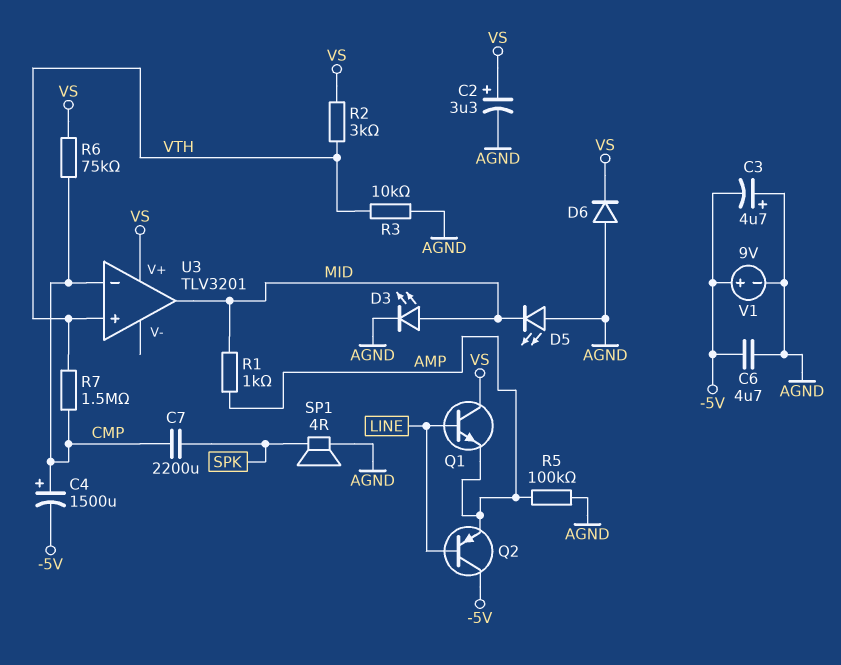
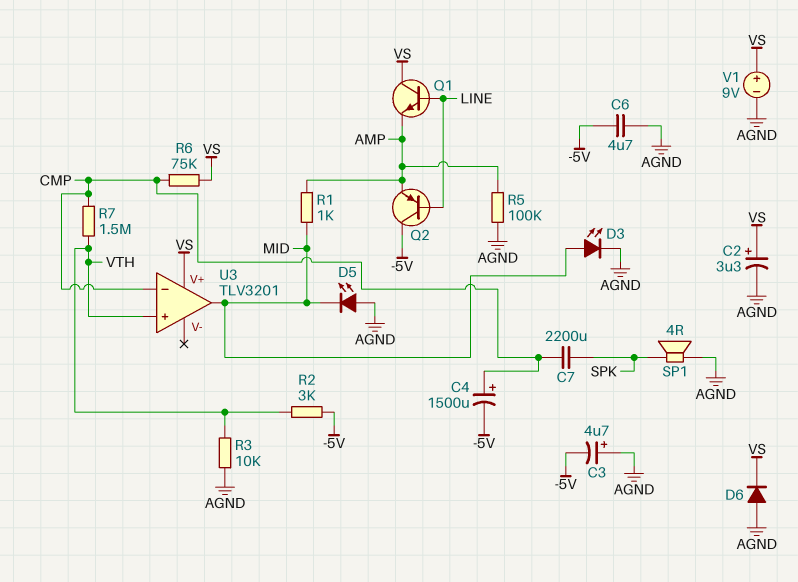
R2: 3k (VS, VTH) -> 3k (-5V, VTH)
V1: 9V (plus -5V, minus AGND) -> 9V (plus VS, minus AGND)

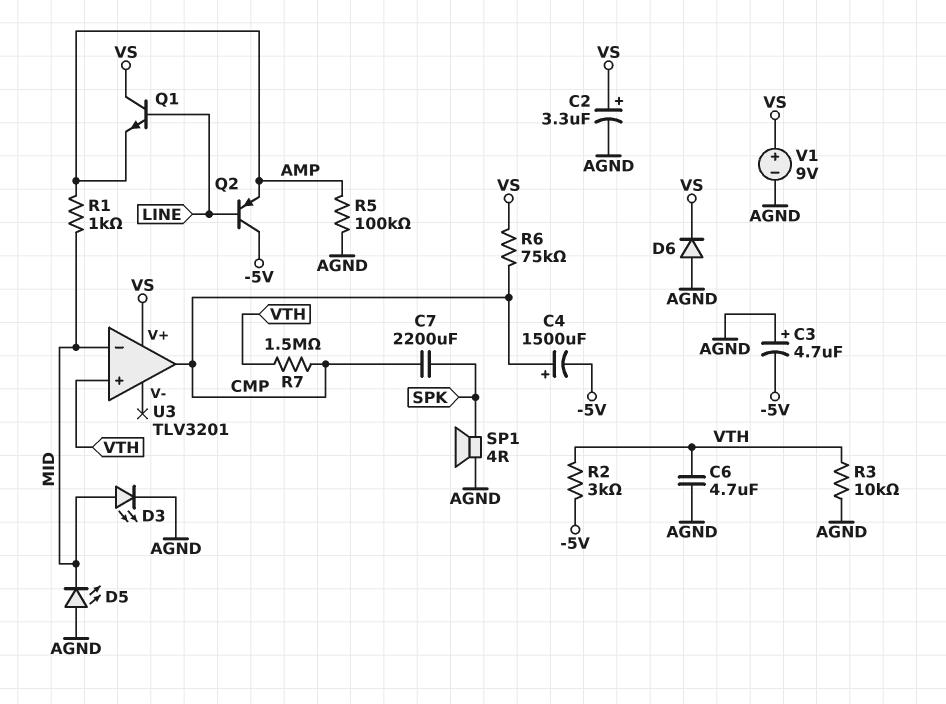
C6: 4.7uF (-5V, AGND) -> 4.7uF (AGND, VTH)
U3 pin in-: CMP -> MID
U3 pin out: MID -> CMP

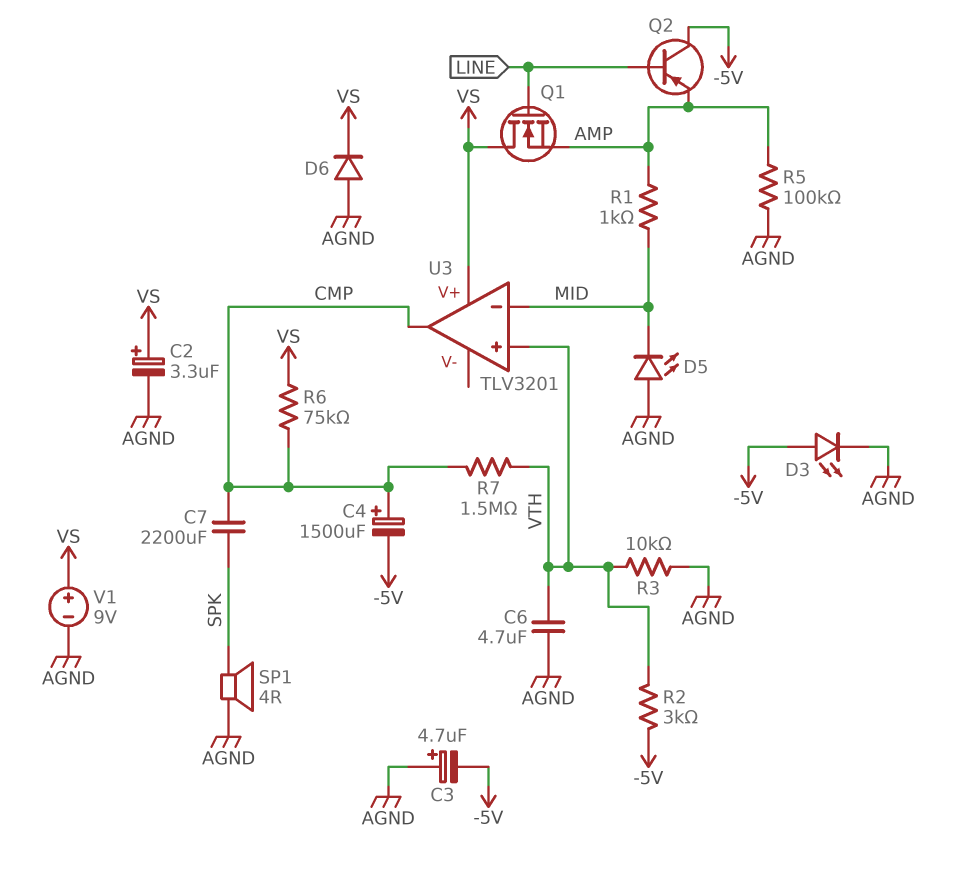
D3: LED (A MID, K AGND) -> LED (A -5V, K AGND)
Q1: NPN (B LINE, C VS, E AMP) -> NMOS (G LINE, D VS, S AMP)

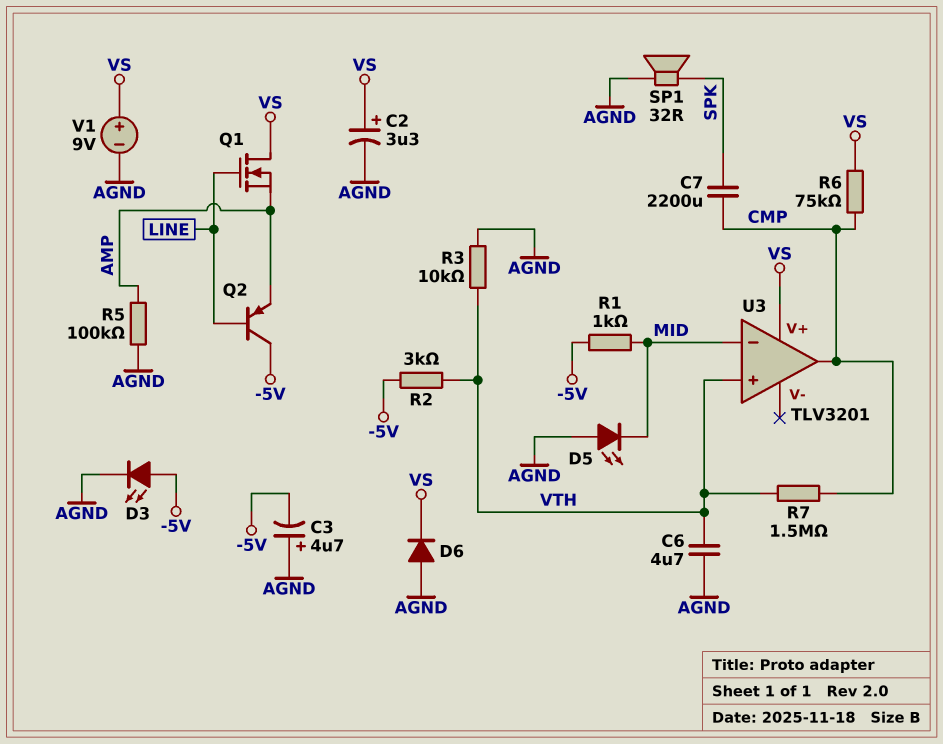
C4: 1500uF (plus CMP, minus -5V) -> none
R1: 1k (AMP, MID) -> 1k (-5V, MID)
SP1: speaker 4R (AGND, SPK) -> speaker 32R (AGND, SPK)

